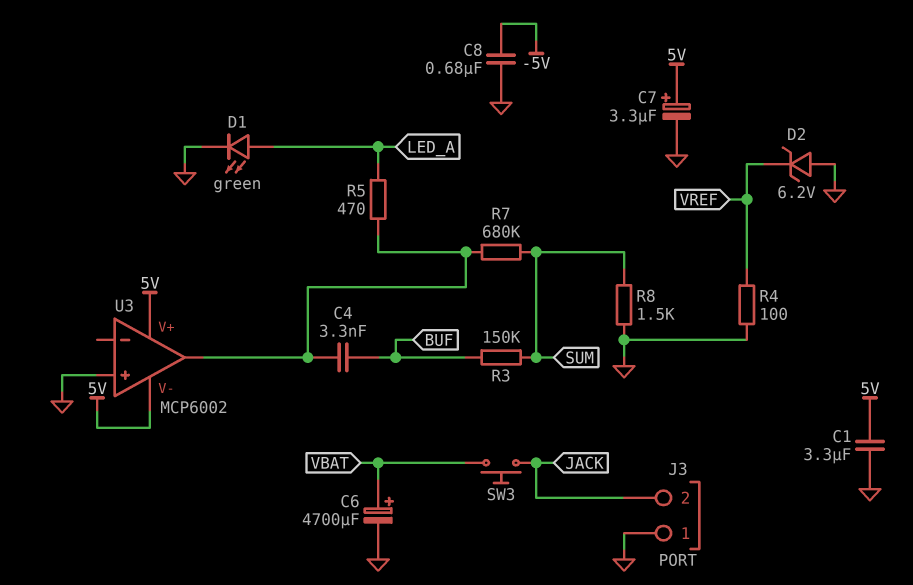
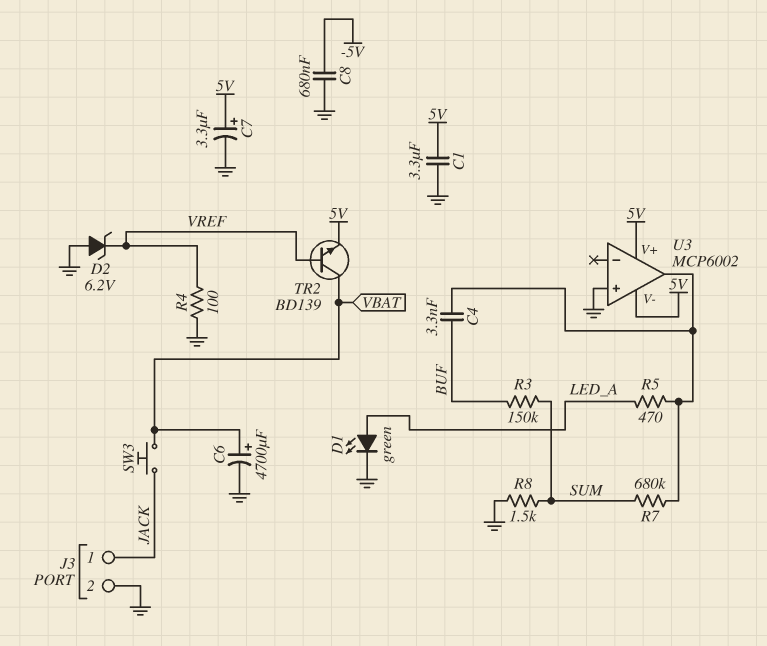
J3 pin 1: GND -> JACK
J3 pin 2: JACK -> GND
TR2: none -> NPN BD139 (B VREF, C VBAT, E 5V)

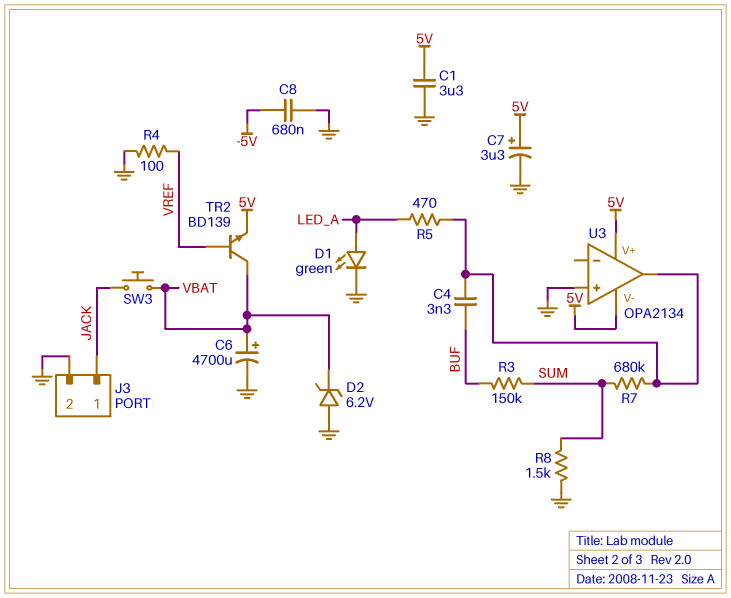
D2: zener 6.2V (A GND, K VREF) -> zener 6.2V (A GND, K VBAT)
U3: MCP6002 -> OPA2134

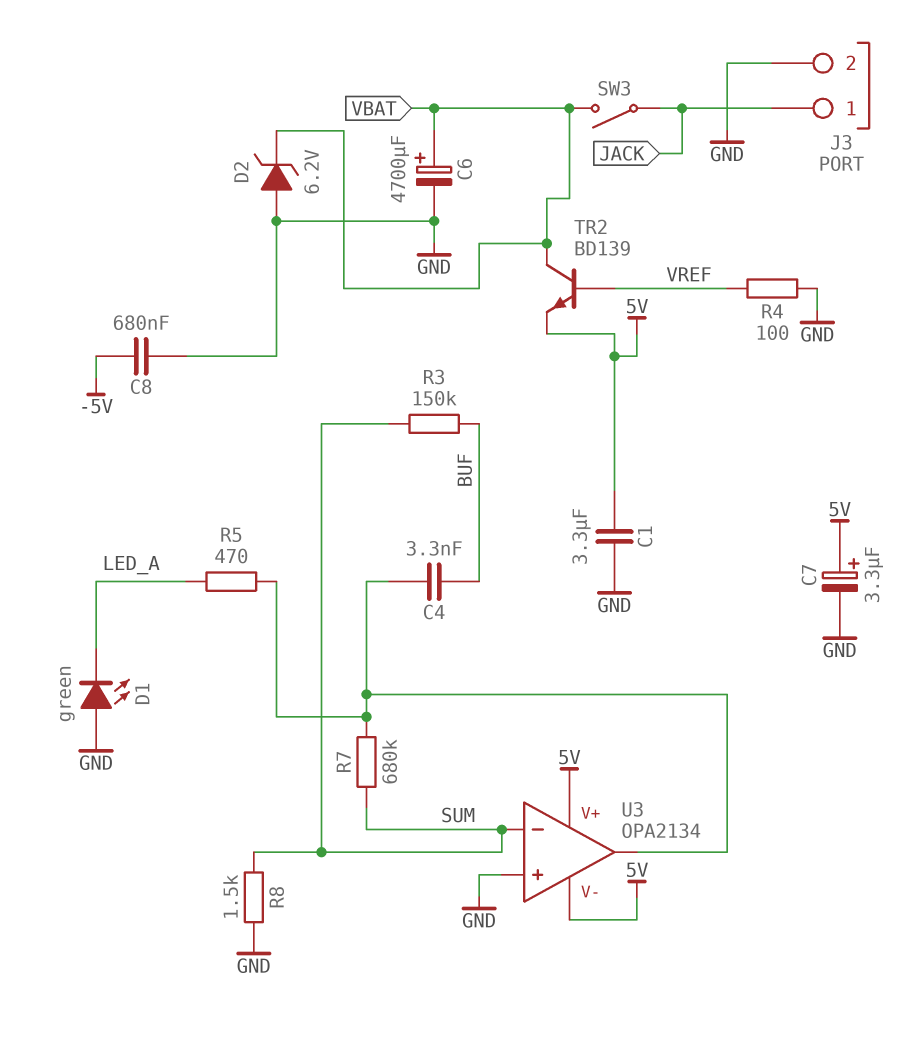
D1: LED green (A LED_A, K GND) -> LED green (A GND, K LED_A)
SW3: button (JACK, VBAT) -> switch (JACK, VBAT)
U3 pin in-: none -> SUM

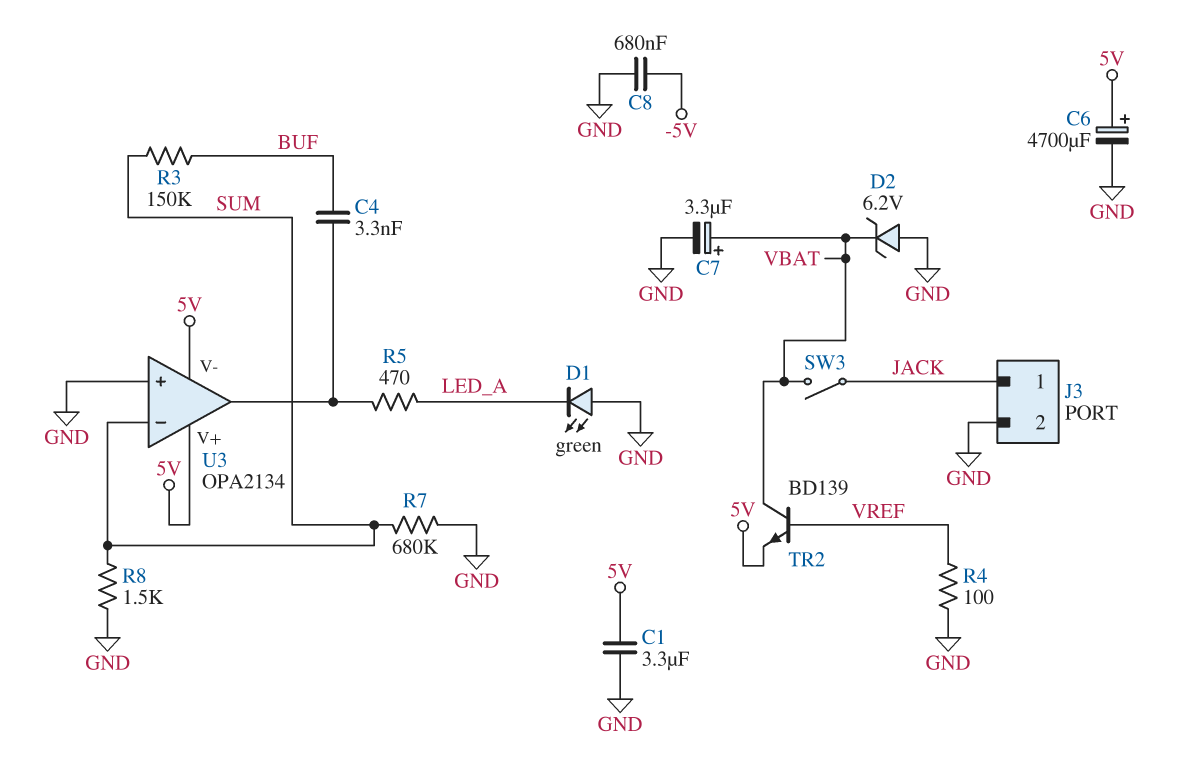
C6: 4700uF (plus VBAT, minus GND) -> 4700uF (plus 5V, minus GND)
C7: 3.3uF (plus 5V, minus GND) -> 3.3uF (plus VBAT, minus GND)
R7: 680k (SUM, U3/out) -> 680k (GND, SUM)

